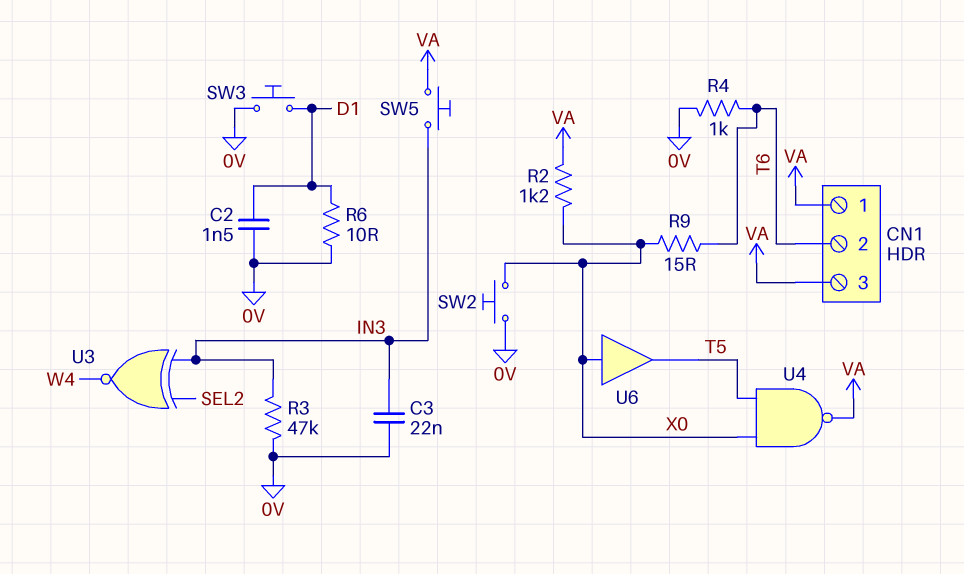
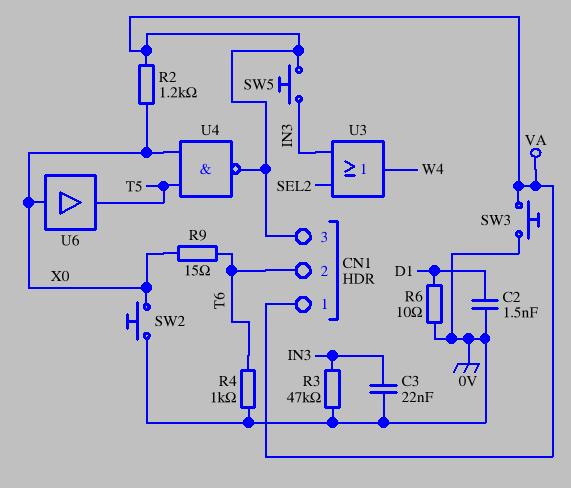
SW3: button (0V, D1) -> button (0V, VA)
U3: XNOR (in IN3, in SEL2, out W4) -> OR (in IN3, in SEL2, out W4)

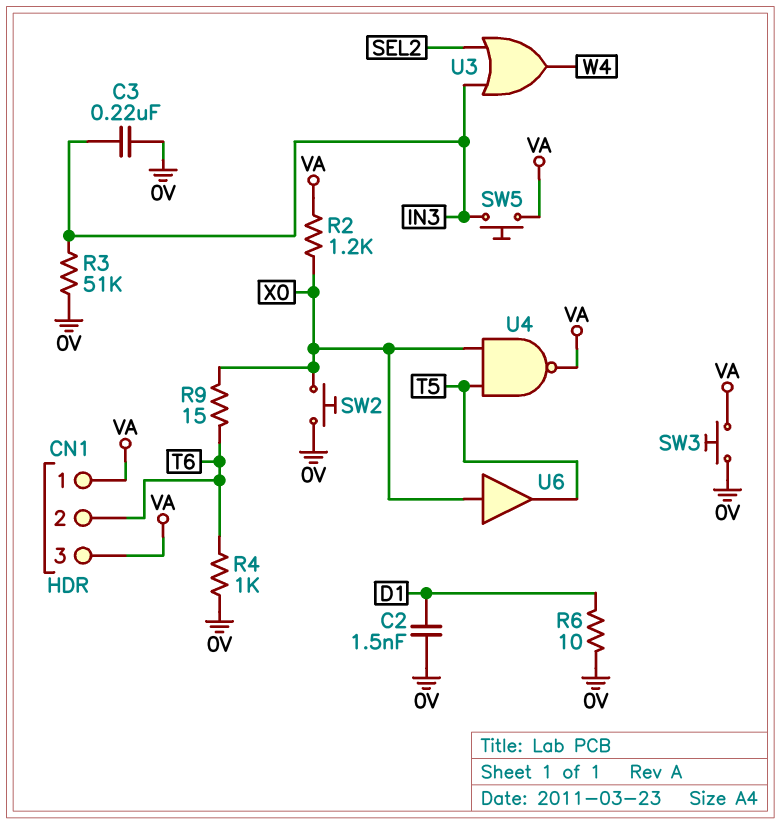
C3: 22nF (0V, IN3) -> 220nF (0V, IN3)
R3: 47k (0V, IN3) -> 51k (0V, IN3)

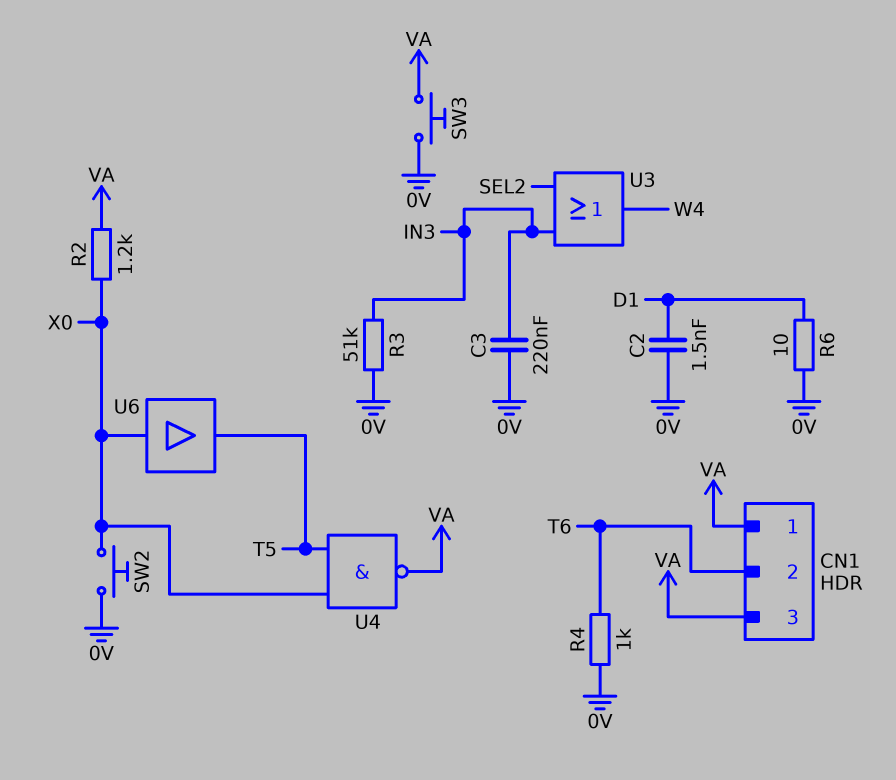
R9: 15 (T6, X0) -> none
SW5: button (IN3, VA) -> none

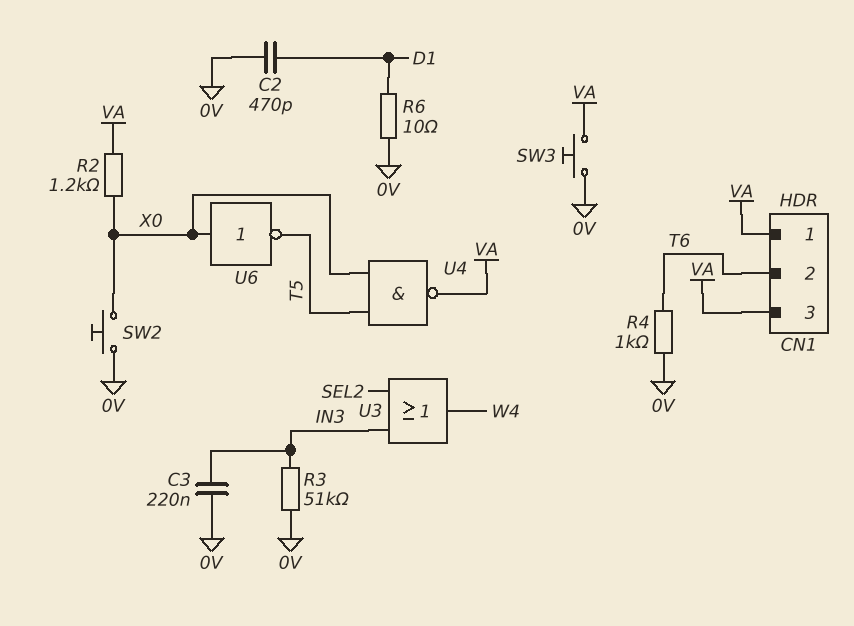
C2: 1.5nF (0V, D1) -> 470pF (0V, D1)
U6: buffer (in X0, out T5) -> NOT (in X0, out T5)

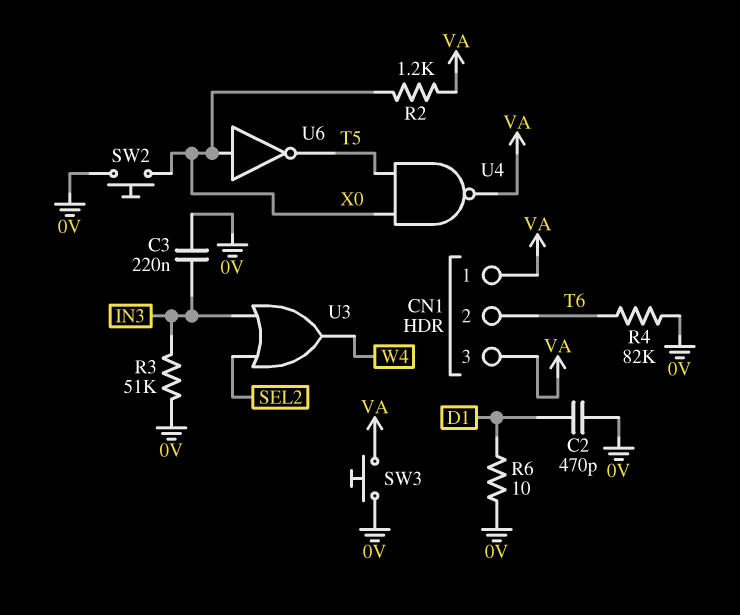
R4: 1k (0V, T6) -> 82k (0V, T6)

